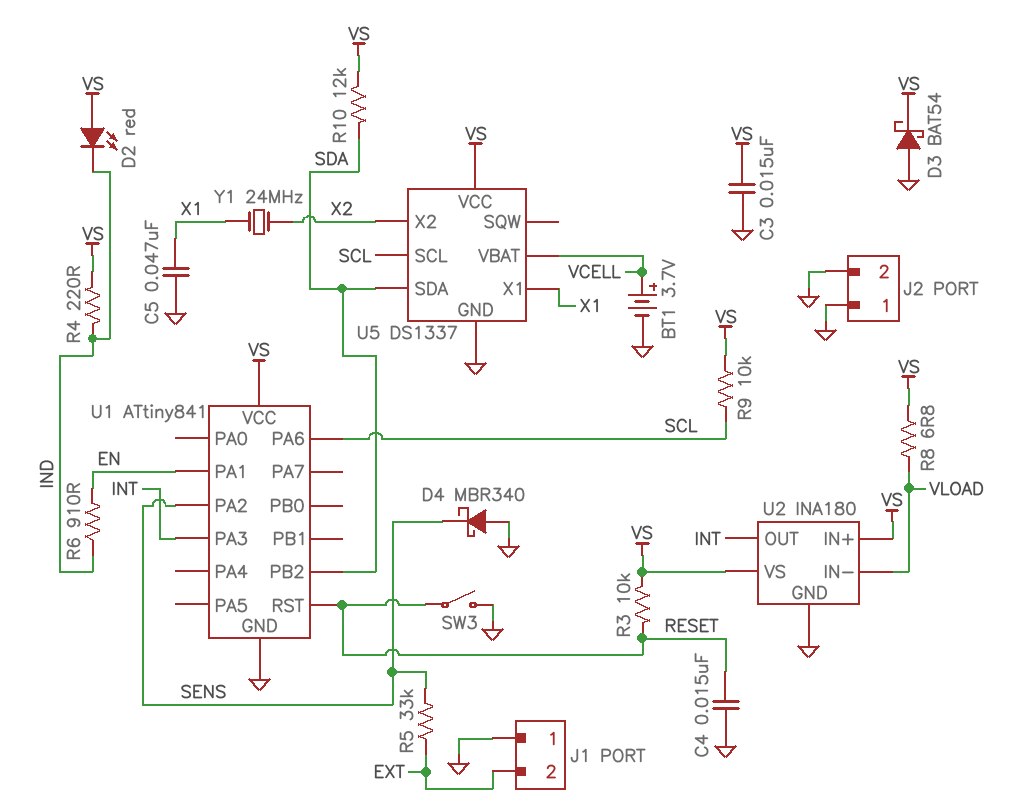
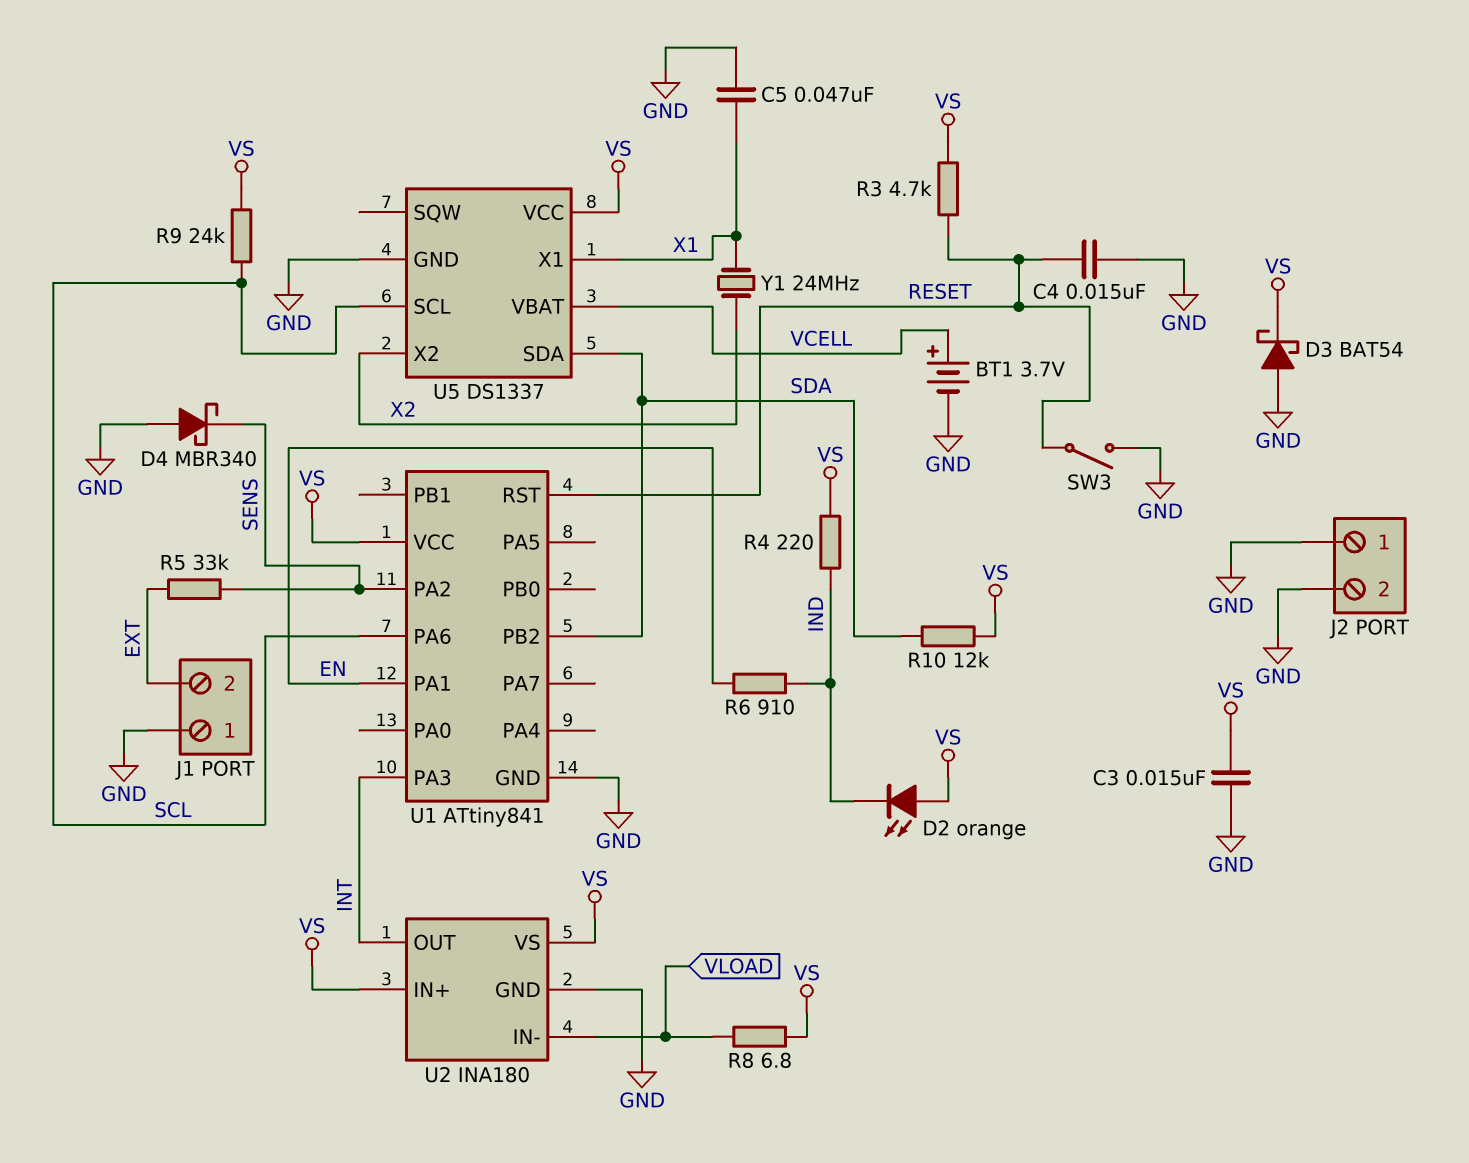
D2: LED red (A VS, K IND) -> LED orange (A VS, K IND)
R3: 10k (RESET, VS) -> 4.7k (RESET, VS)
R9: 10k (SCL, VS) -> 24k (SCL, VS)

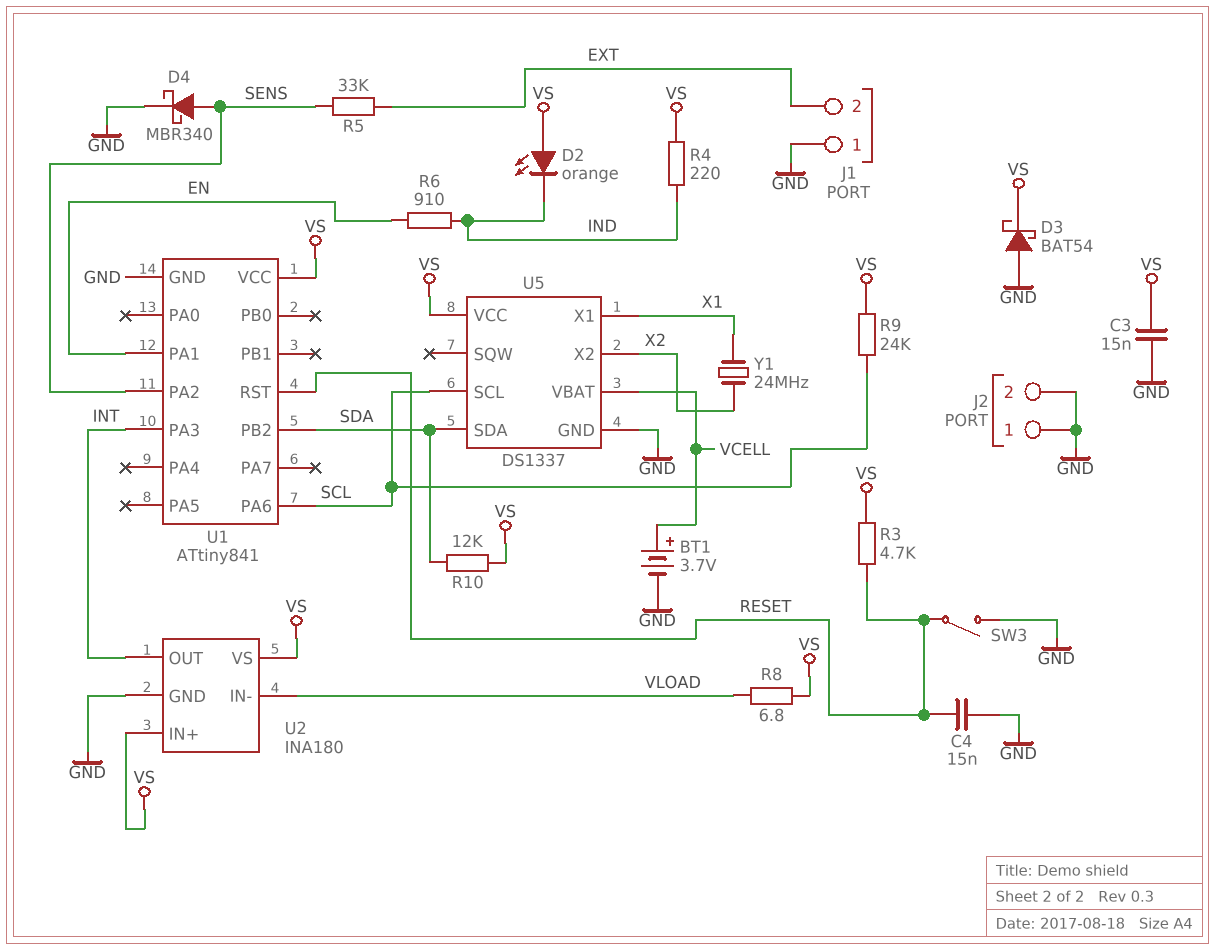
C5: 47nF (GND, X1) -> none
D4: schottky MBR340 (A GND, K SENS) -> schottky MBR340 (A SENS, K GND)

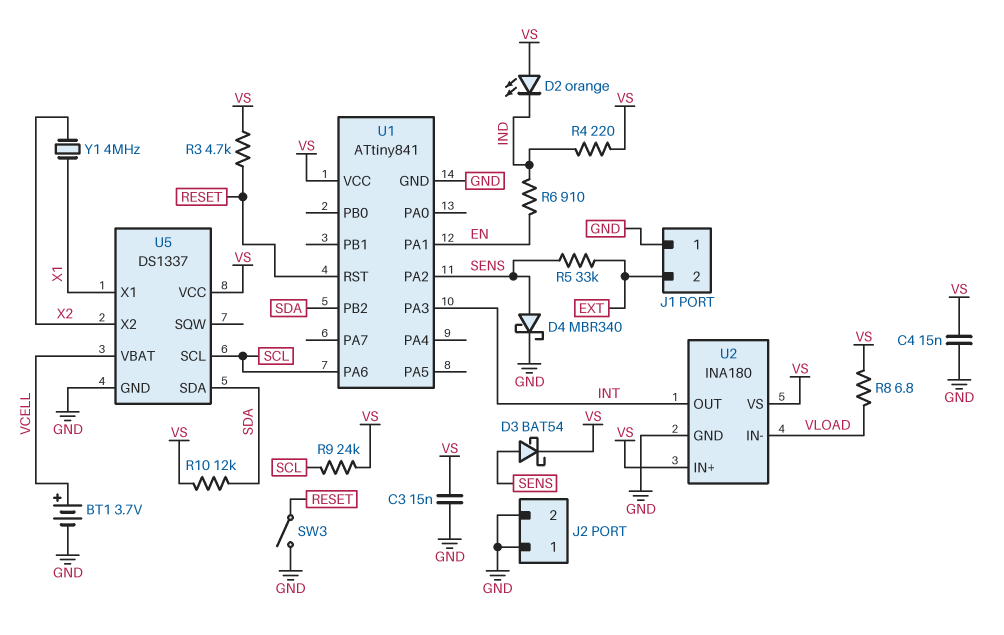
C4: 15nF (GND, RESET) -> 15nF (GND, VS)
D3: schottky BAT54 (A GND, K VS) -> schottky BAT54 (A SENS, K VS)
Y1: 24MHz (X1, X2) -> 4MHz (X1, X2)

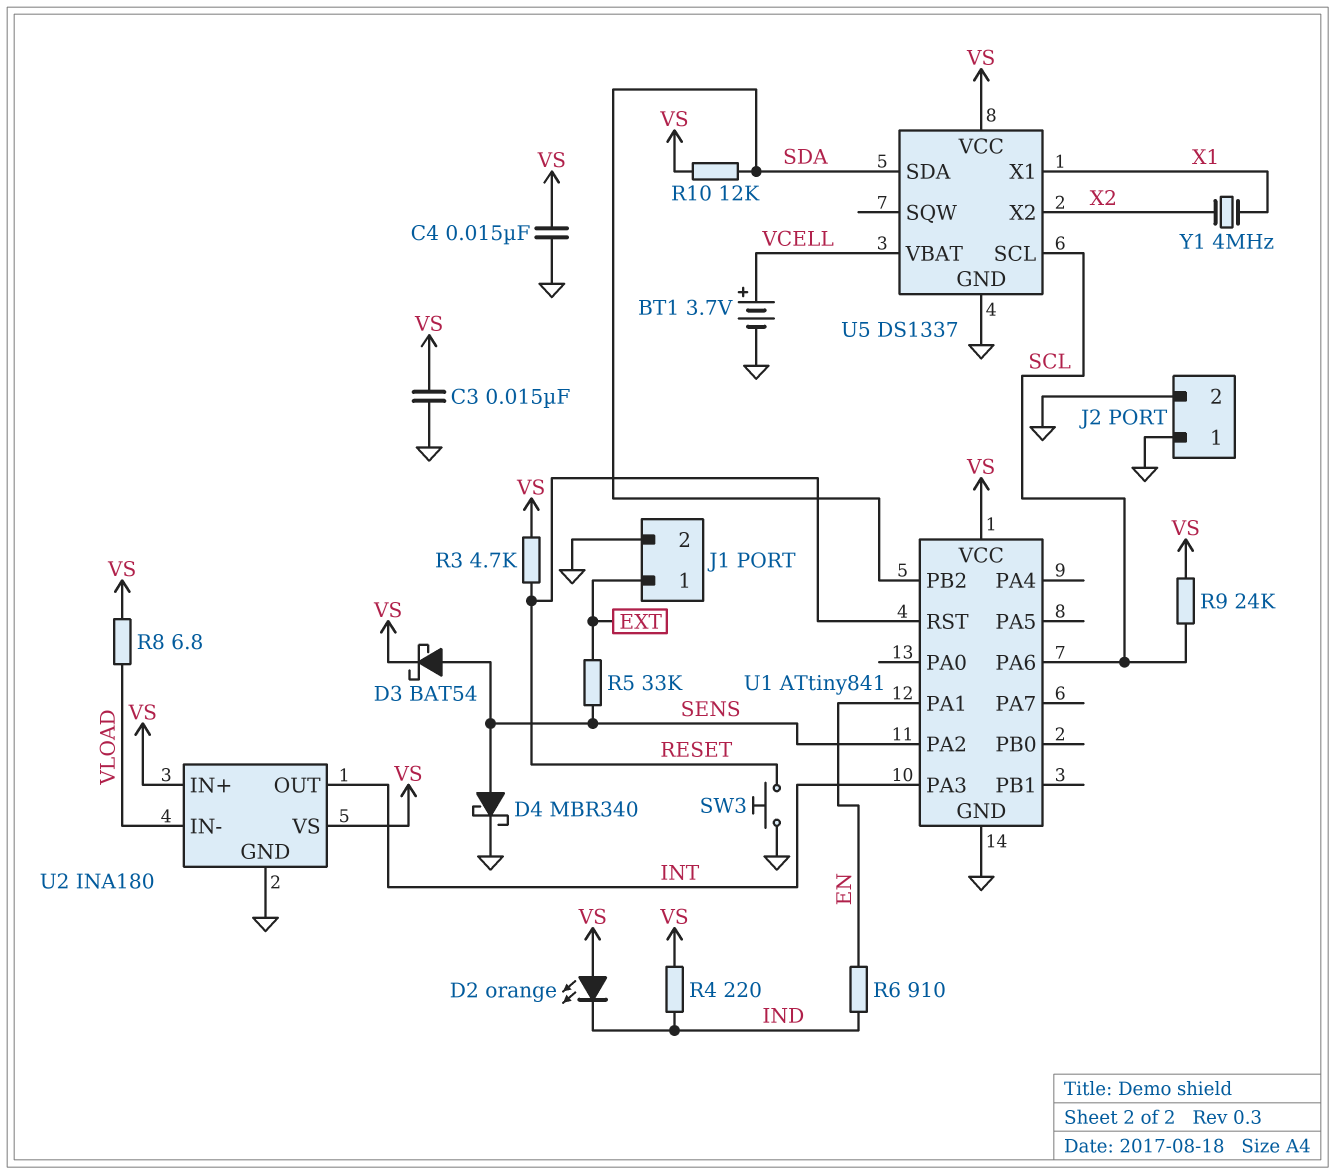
J1 pin 1: GND -> EXT
J1 pin 2: EXT -> GND
SW3: switch (GND, RESET) -> button (GND, RESET)

